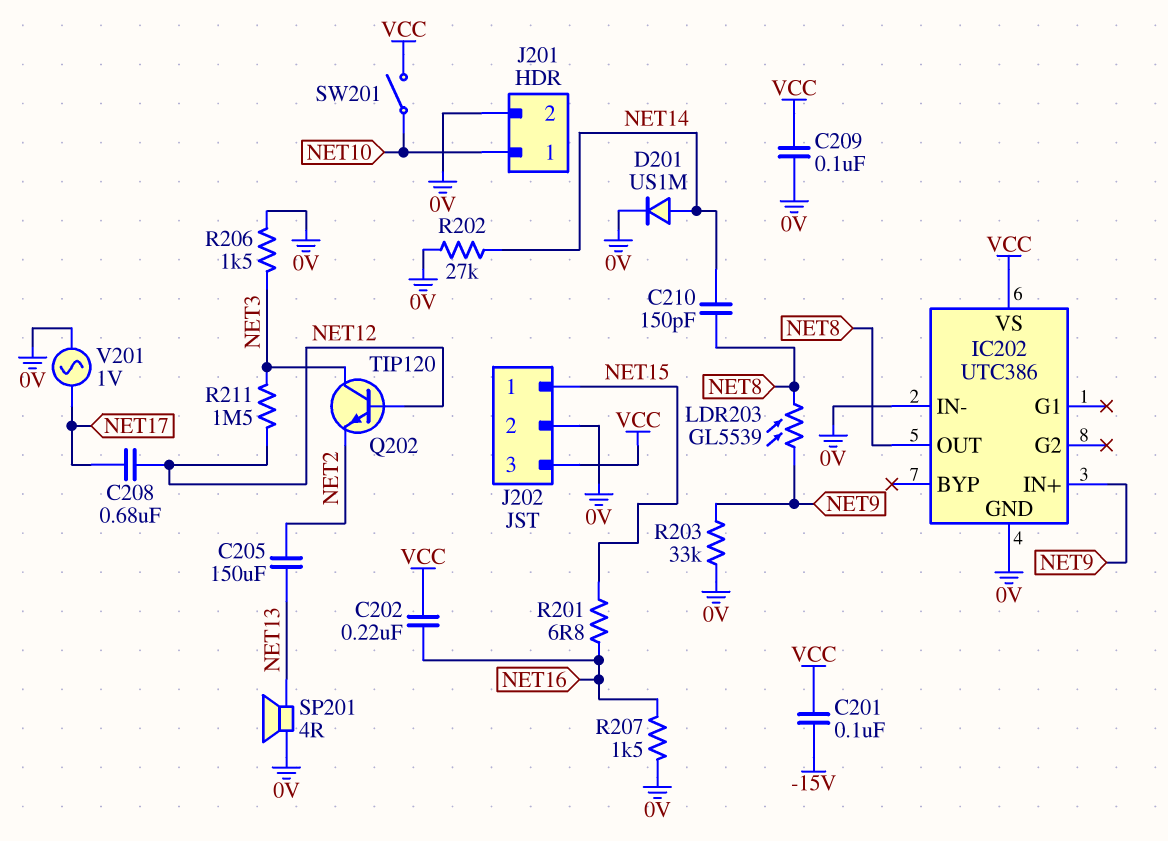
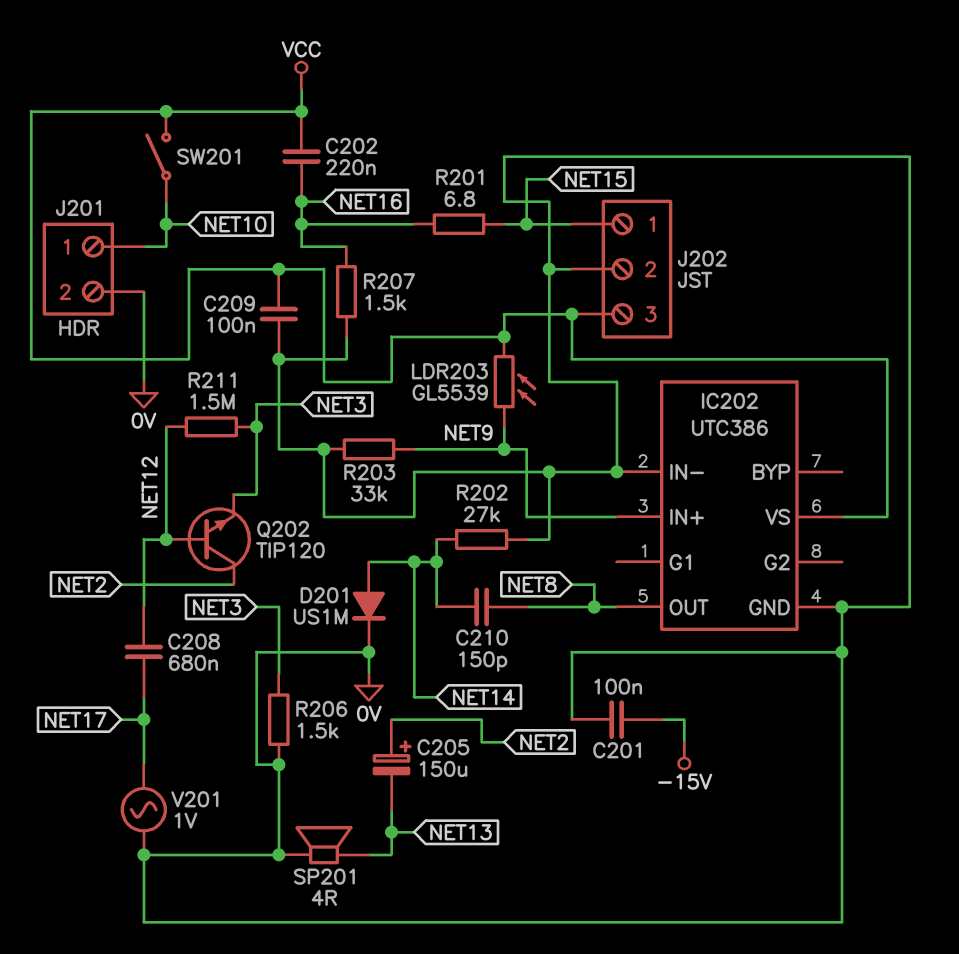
C201: 100nF (-15V, VCC) -> 100nF (-15V, 0V)
C205: 150uF (NET2, NET13) -> 150uF (plus NET2, minus NET13)
LDR203: GL5539 (NET8, NET9) -> GL5539 (NET9, VCC)
Q202: NPN TIP120 (B NET12, C NET3, E NET2) -> NPN TIP120 (B NET12, C NET2, E NET3)

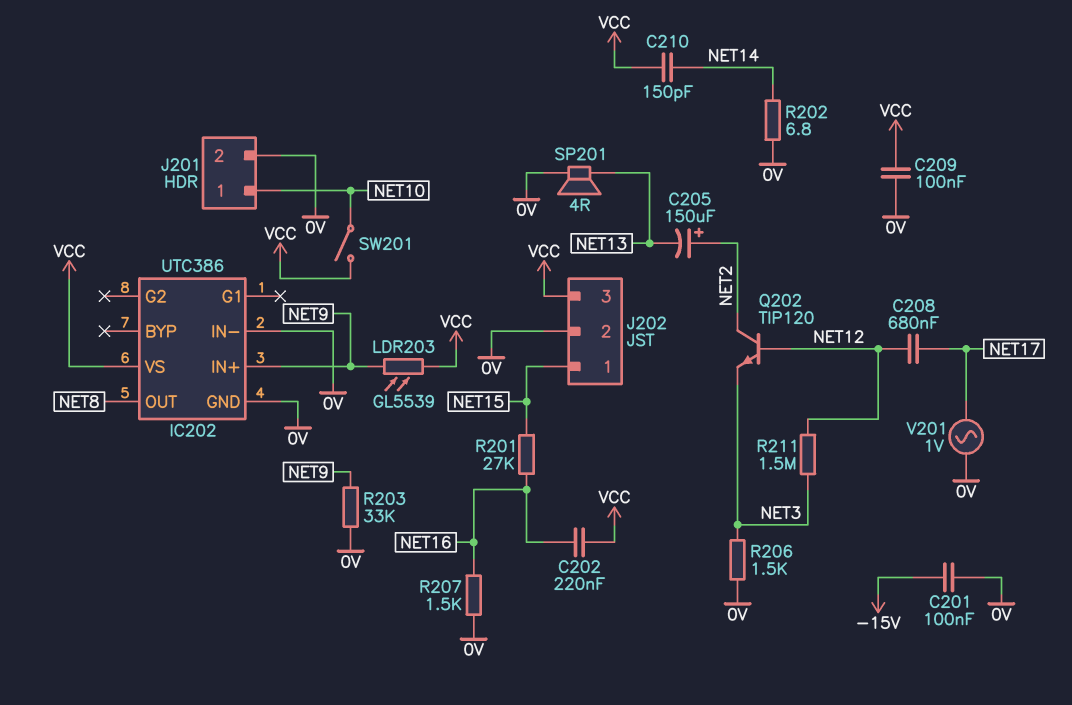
C210: 150pF (NET8, NET14) -> 150pF (NET14, VCC)
D201: diode US1M (A NET14, K 0V) -> none
R201: 6.8 (NET15, NET16) -> 27k (NET15, NET16)
R202: 27k (0V, NET14) -> 6.8 (0V, NET14)

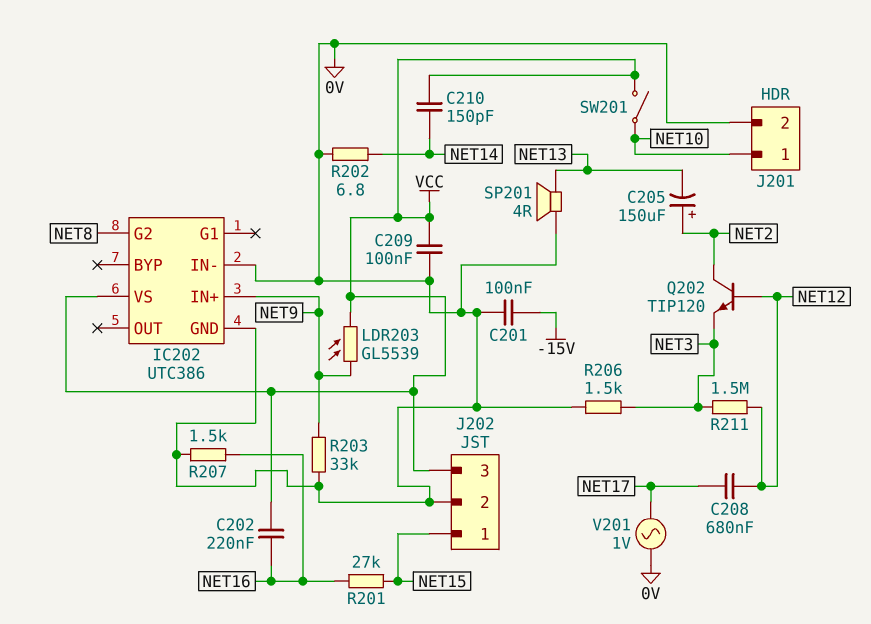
IC202 pin G2: none -> NET8
IC202 pin OUT: NET8 -> none

